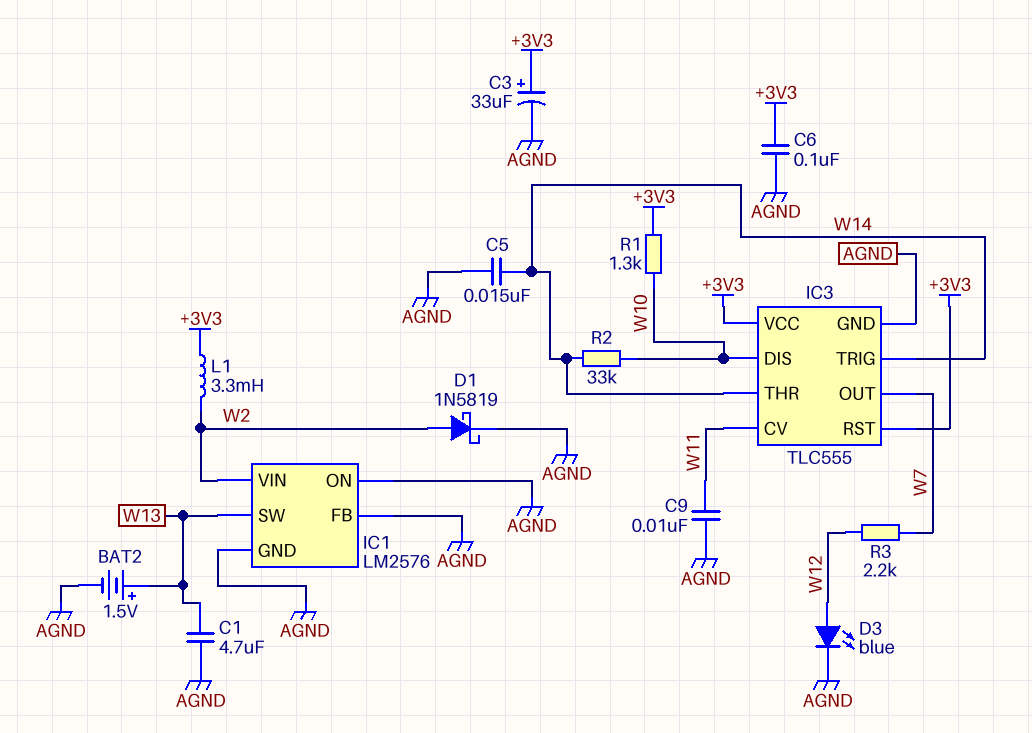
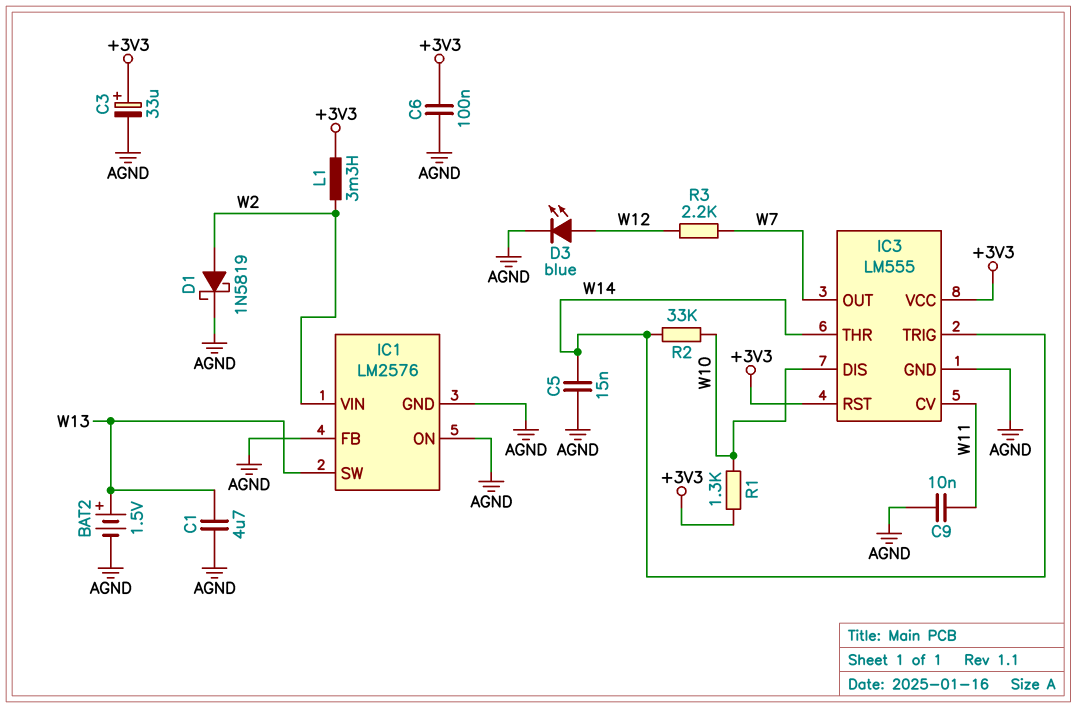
IC3: TLC555 -> LM555

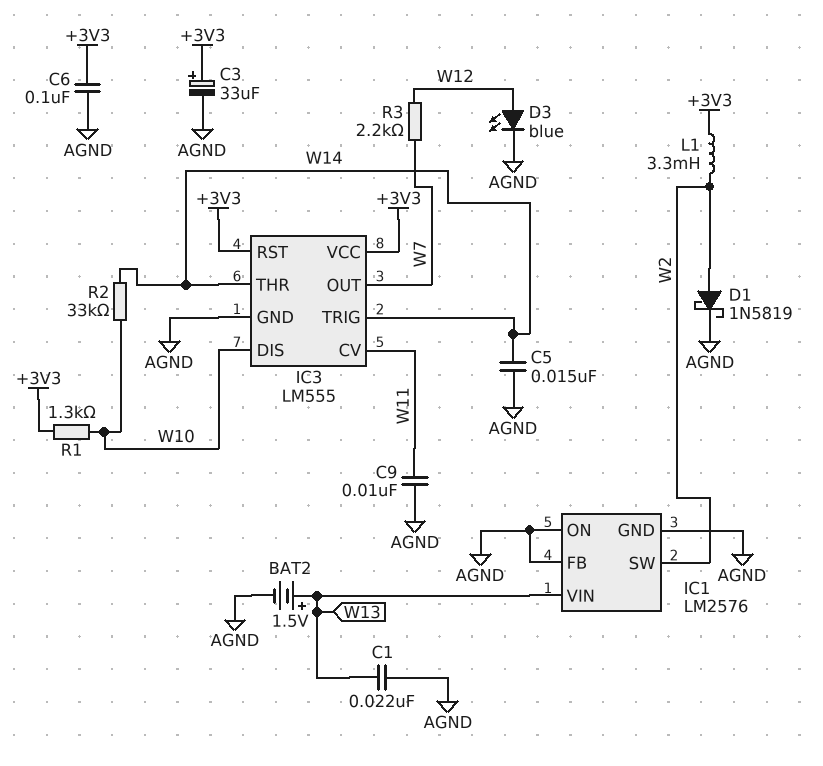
C1: 4.7uF (AGND, W13) -> 22nF (AGND, W13)
IC1 pin SW: W13 -> W2
IC1 pin VIN: W2 -> W13

